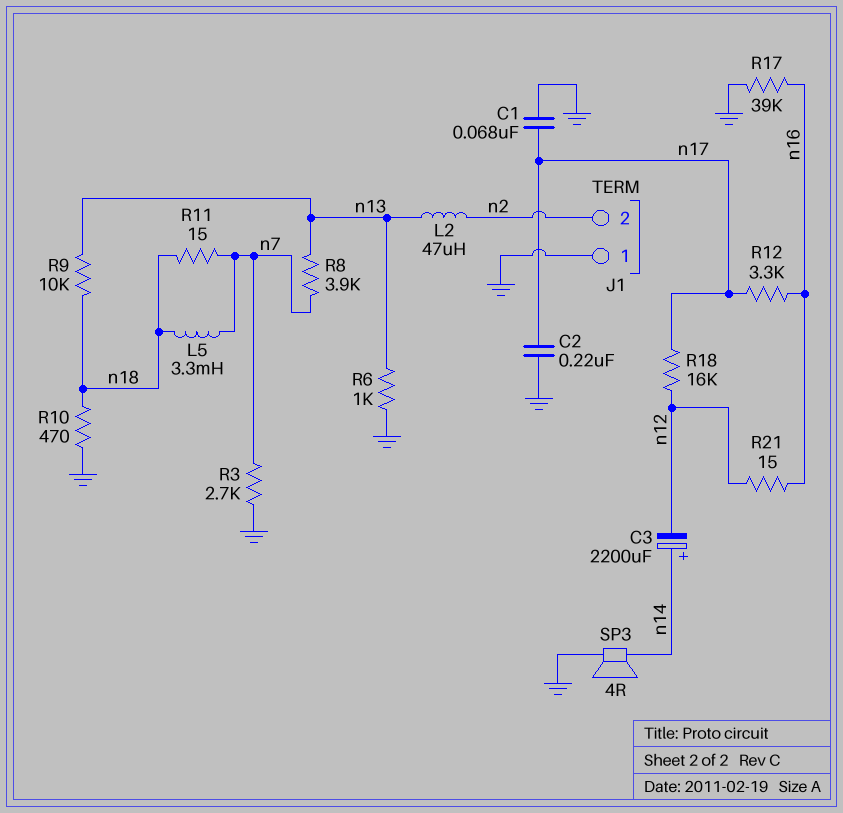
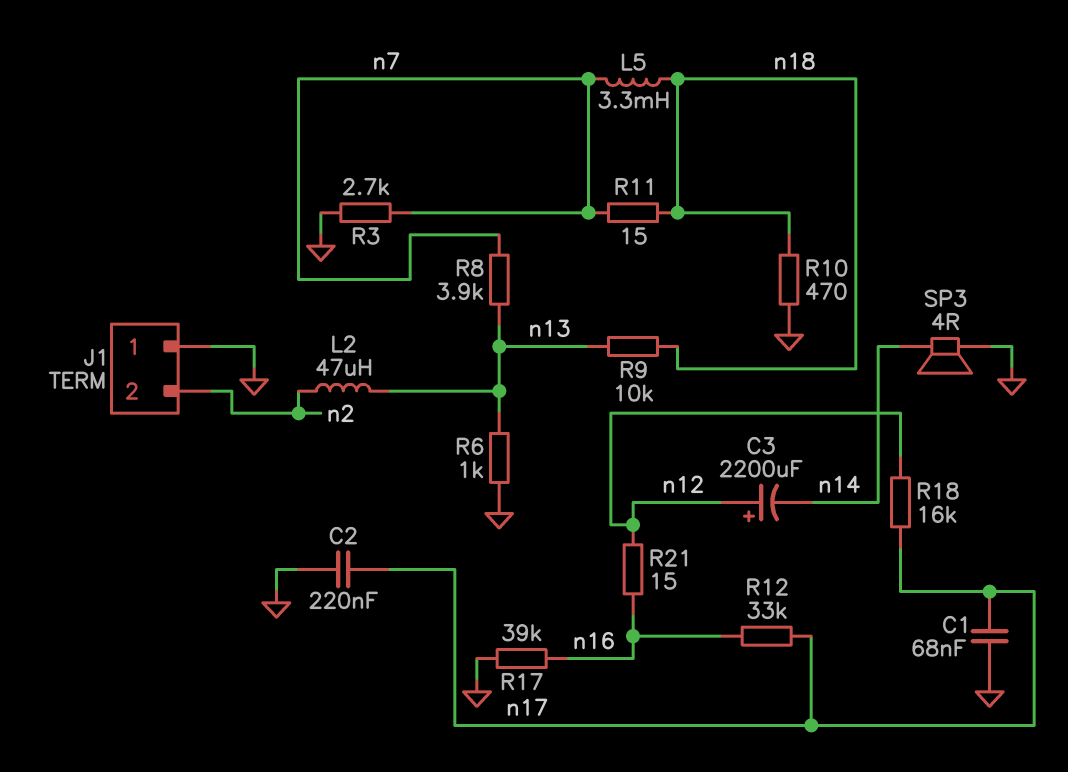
C3: 2200uF (plus n14, minus n12) -> 2200uF (plus n12, minus n14)
R12: 3.3k (n16, n17) -> 33k (n16, n17)

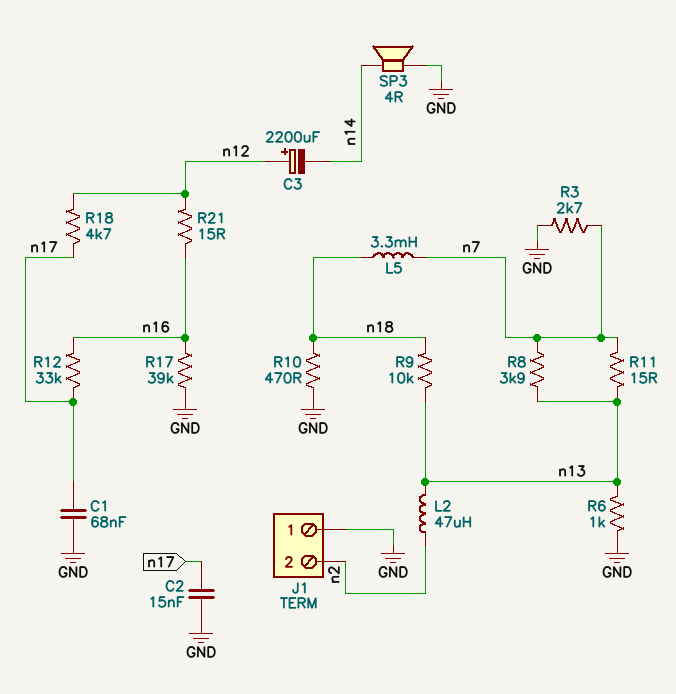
C2: 220nF (GND, n17) -> 15nF (GND, n17)
R11: 15 (n7, n18) -> 15 (n7, n13)
R18: 16k (n12, n17) -> 4.7k (n12, n17)

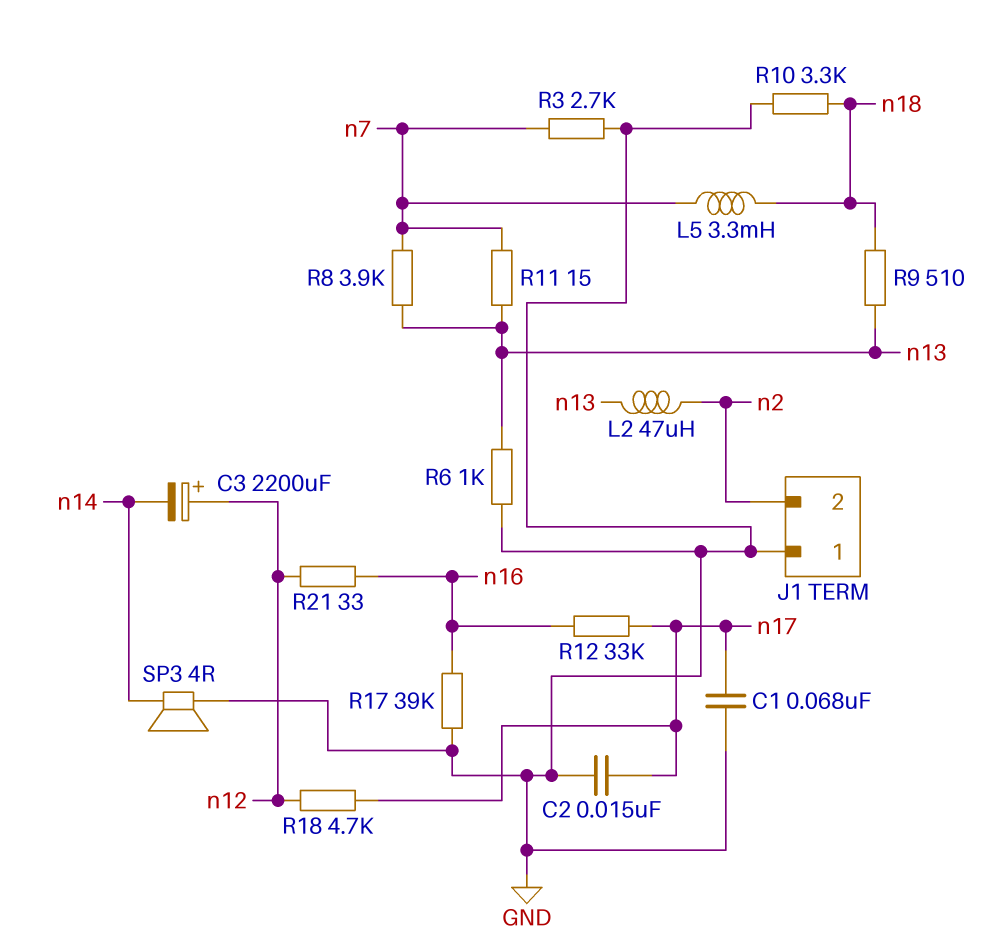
R9: 10k (n13, n18) -> 510 (n13, n18)
R10: 470 (GND, n18) -> 3.3k (GND, n18)
R21: 15 (n12, n16) -> 33 (n12, n16)

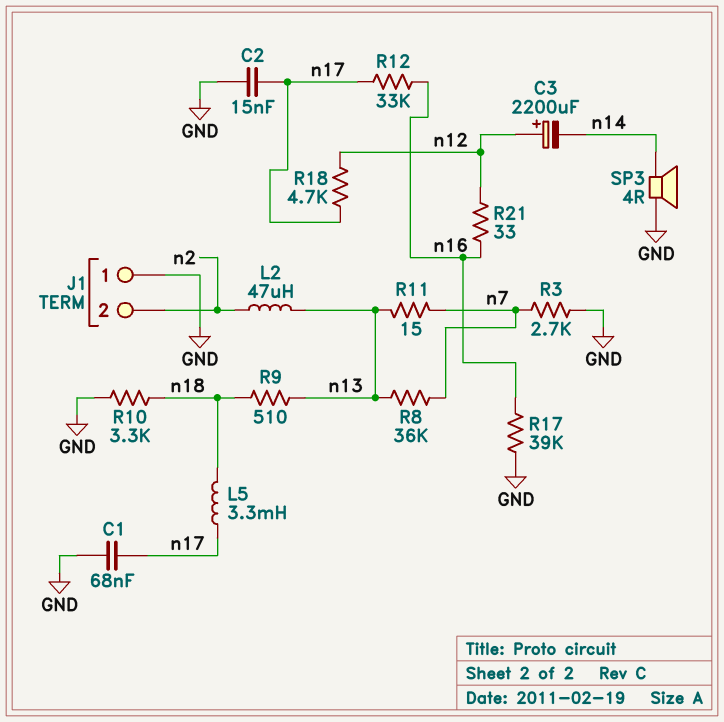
L5: 3.3mH (n7, n18) -> 3.3mH (n17, n18)
R6: 1k (GND, n13) -> none
R8: 3.9k (n7, n13) -> 36k (n7, n13)

